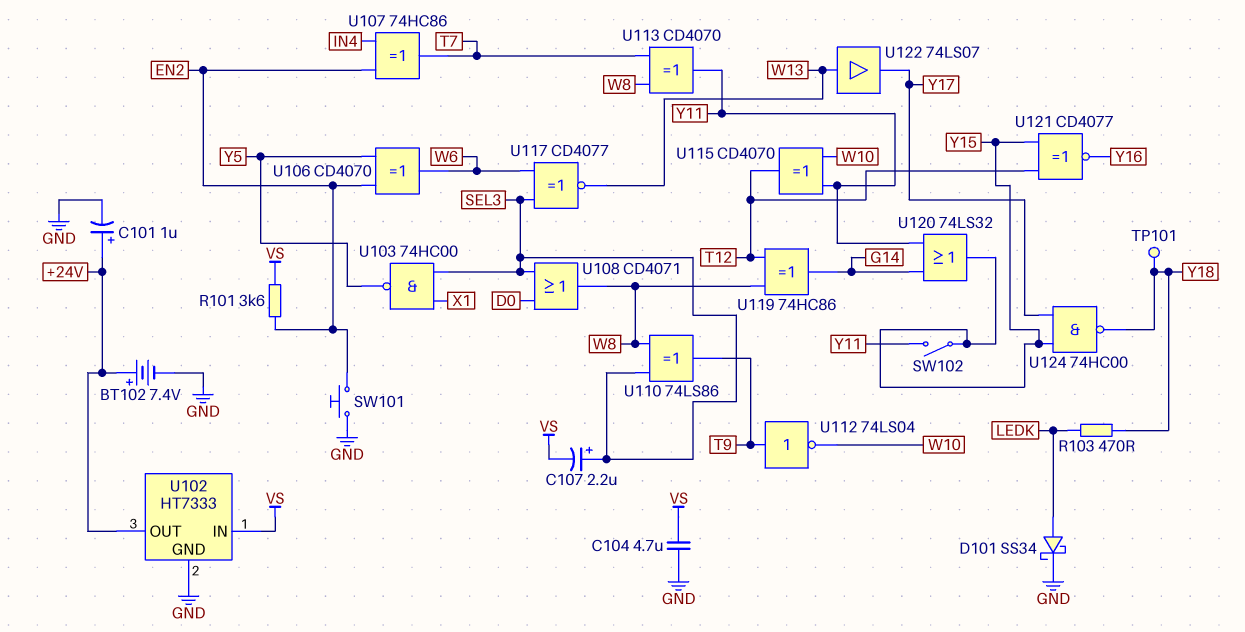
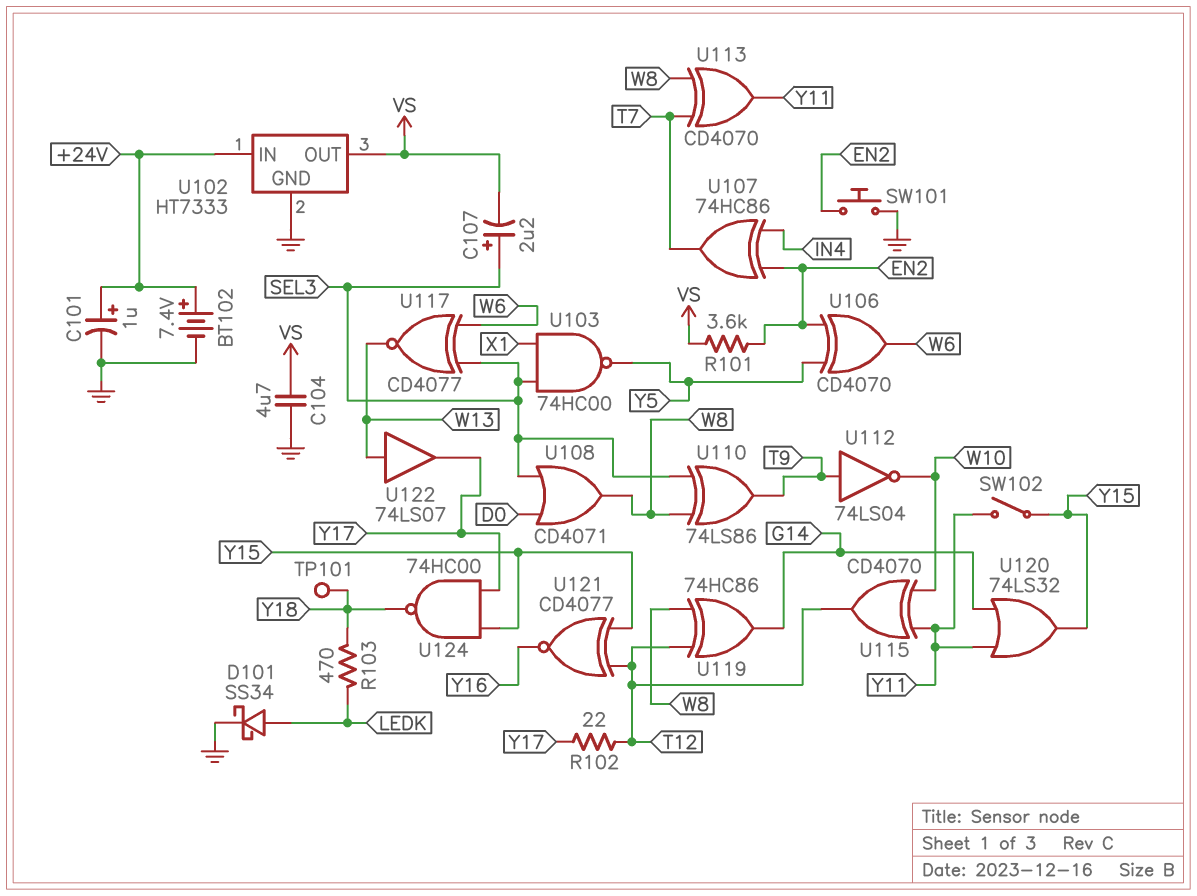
R102: none -> 22 (T12, Y17)
U102 pin IN: VS -> +24V
U102 pin OUT: +24V -> VS

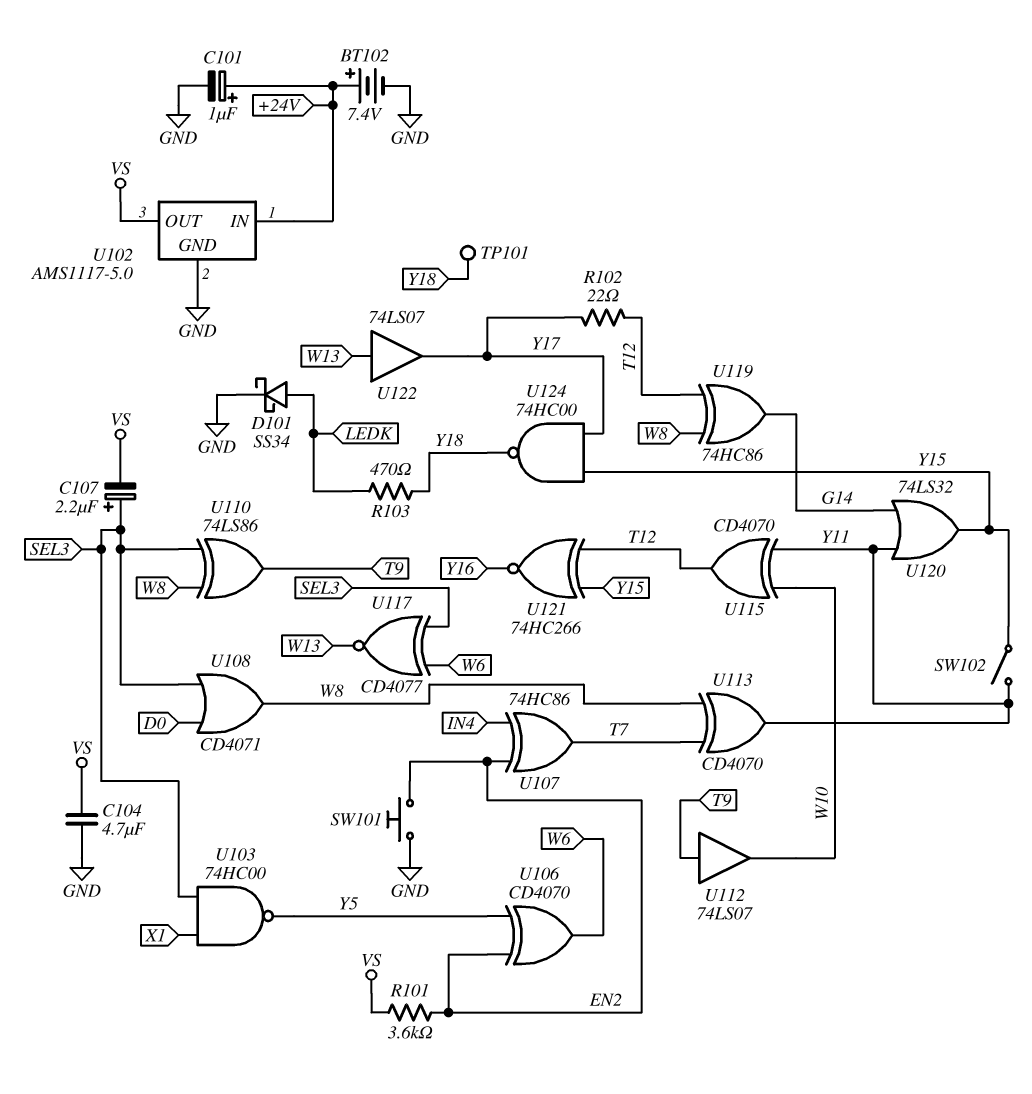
U102: HT7333 -> AMS1117-5.0
U112: NOT 74LS04 (in T9, out W10) -> buffer 74LS07 (in T9, out W10)
U121: XNOR CD4077 (in T12, in Y15, out Y16) -> XNOR 74HC266 (in T12, in Y15, out Y16)

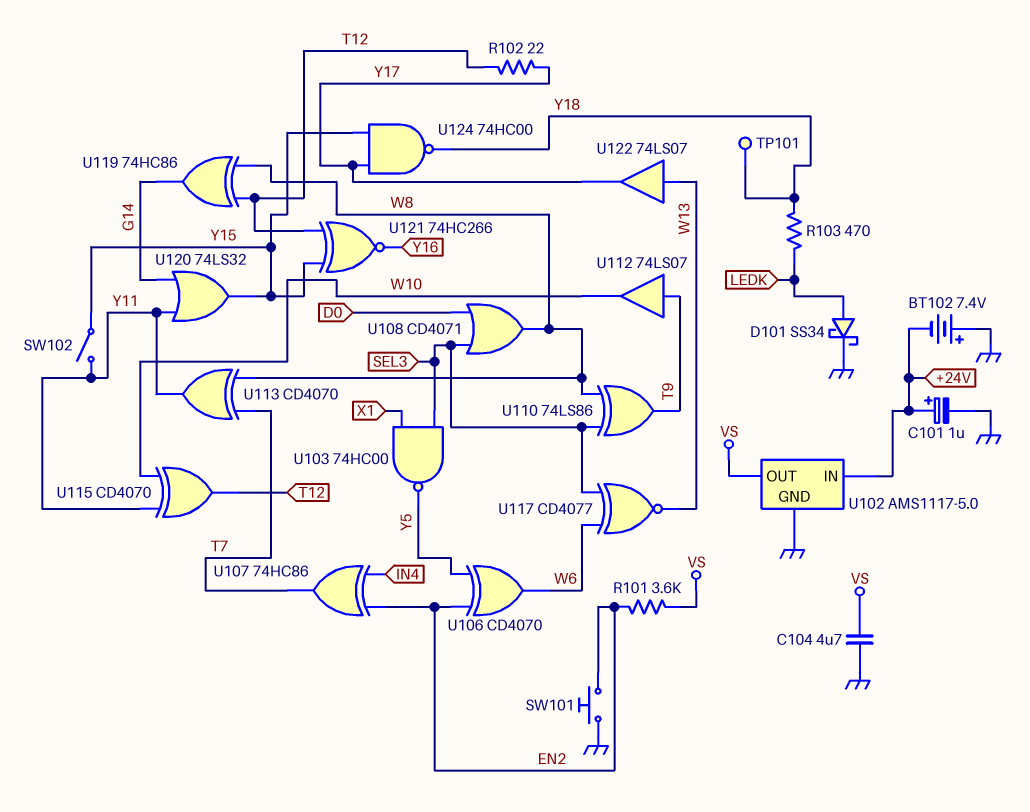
BT102: 7.4V (plus +24V, minus GND) -> 7.4V (plus GND, minus +24V)
C107: 2.2uF (plus SEL3, minus VS) -> none

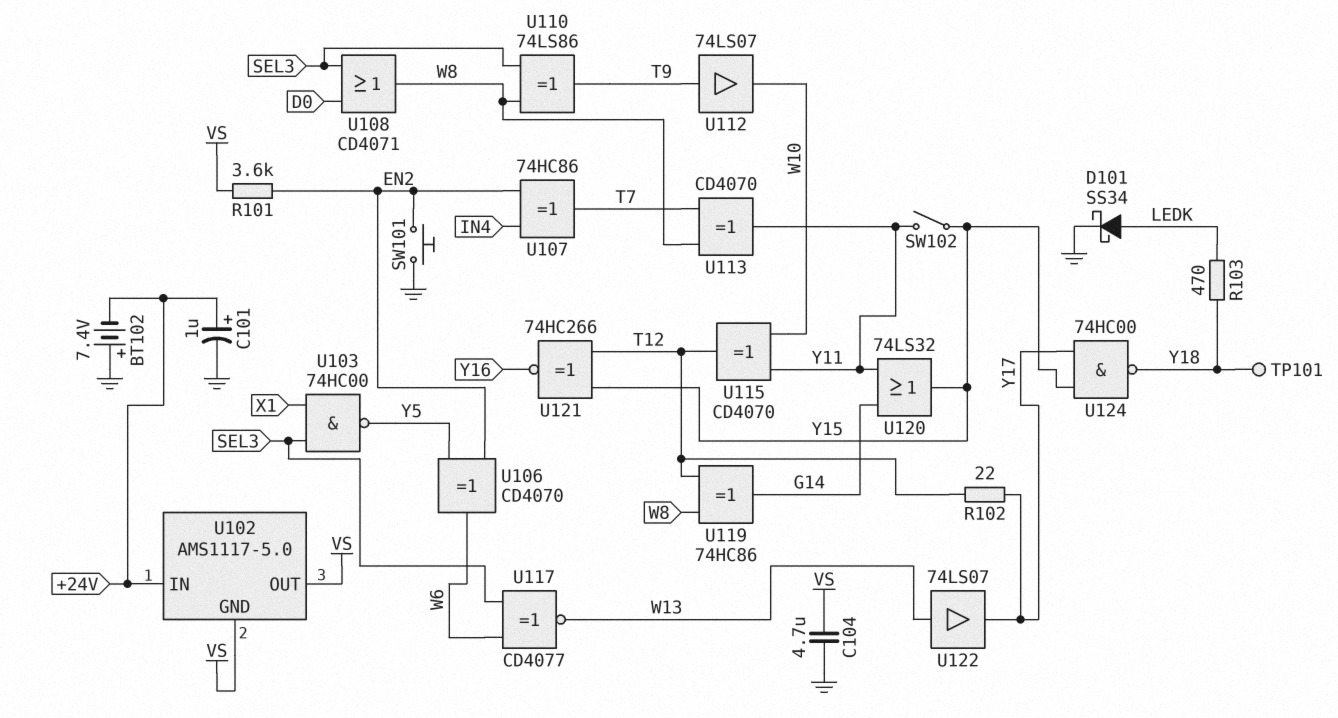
U102 pin GND: GND -> VS

